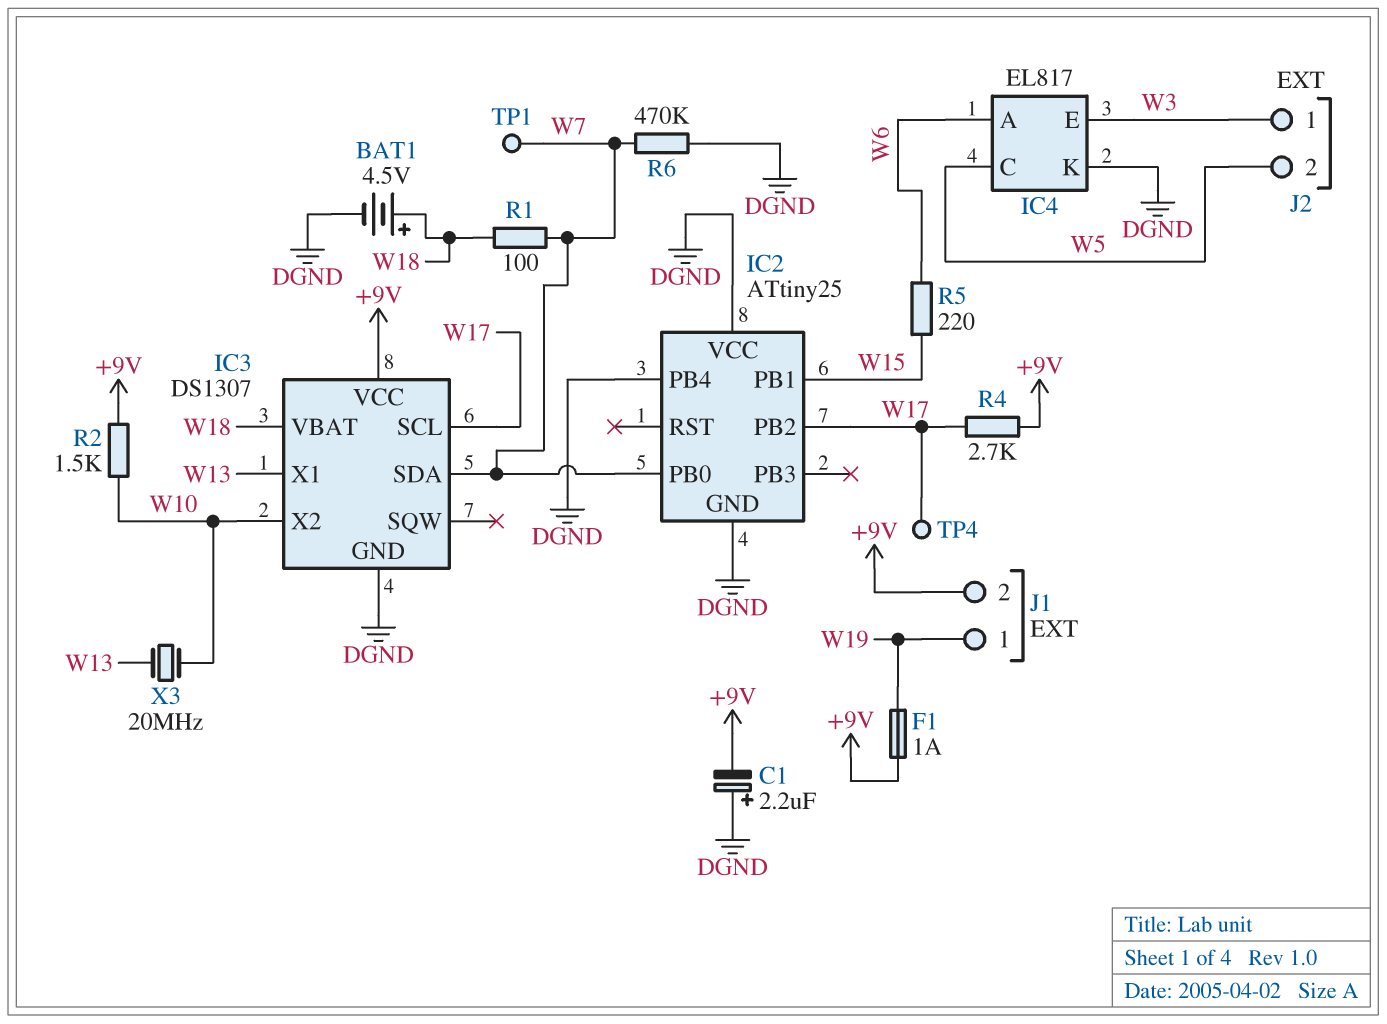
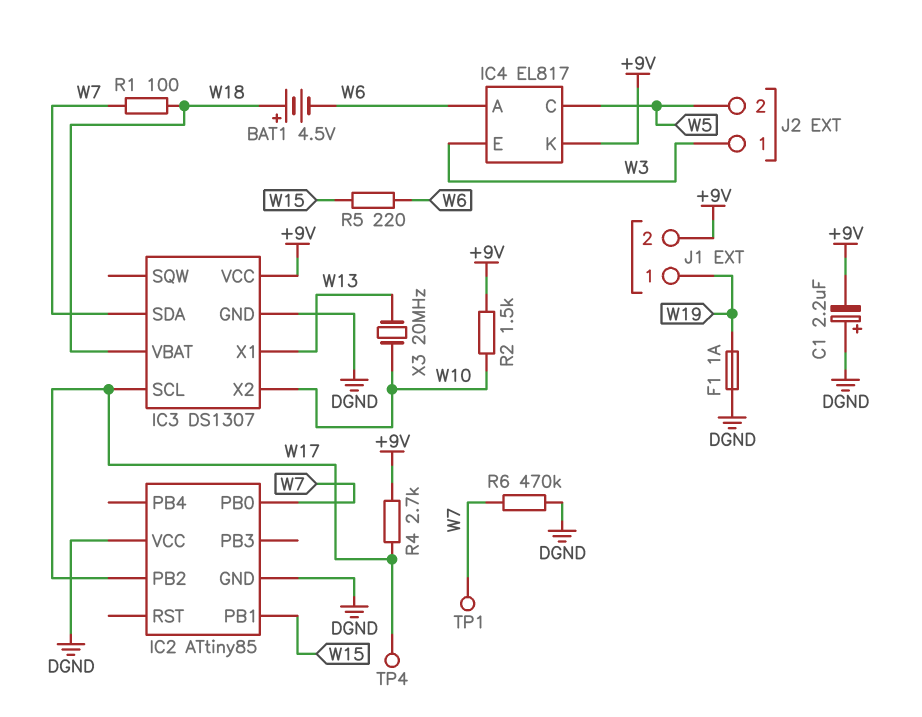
BAT1: 4.5V (plus W18, minus DGND) -> 4.5V (plus W18, minus W6)
F1: 1A (+9V, W19) -> 1A (DGND, W19)
IC2: ATtiny25 -> ATtiny85
IC2 pin PB4: DGND -> none
IC4 pin K: DGND -> +9V

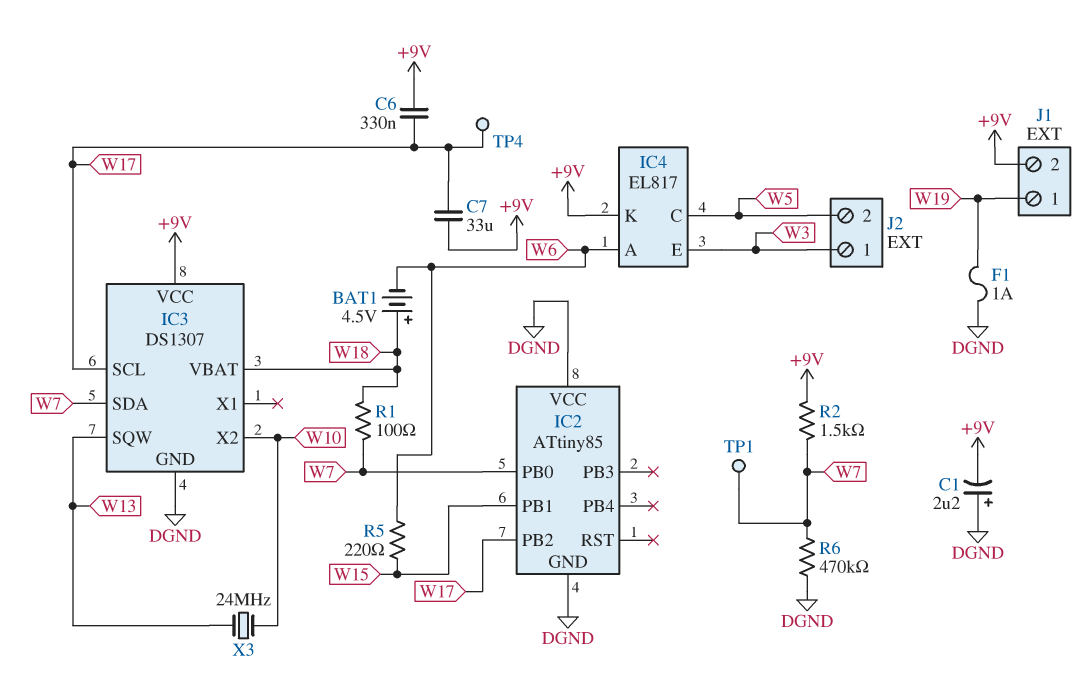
C6: none -> 330nF (+9V, W17)
C7: none -> 33uF (+9V, W17)
IC3 pin SQW: none -> W13
IC3 pin X1: W13 -> none
R2: 1.5k (+9V, W10) -> 1.5k (+9V, W7)
R4: 2.7k (+9V, W17) -> none
X3: 20MHz (W10, W13) -> 24MHz (W10, W13)

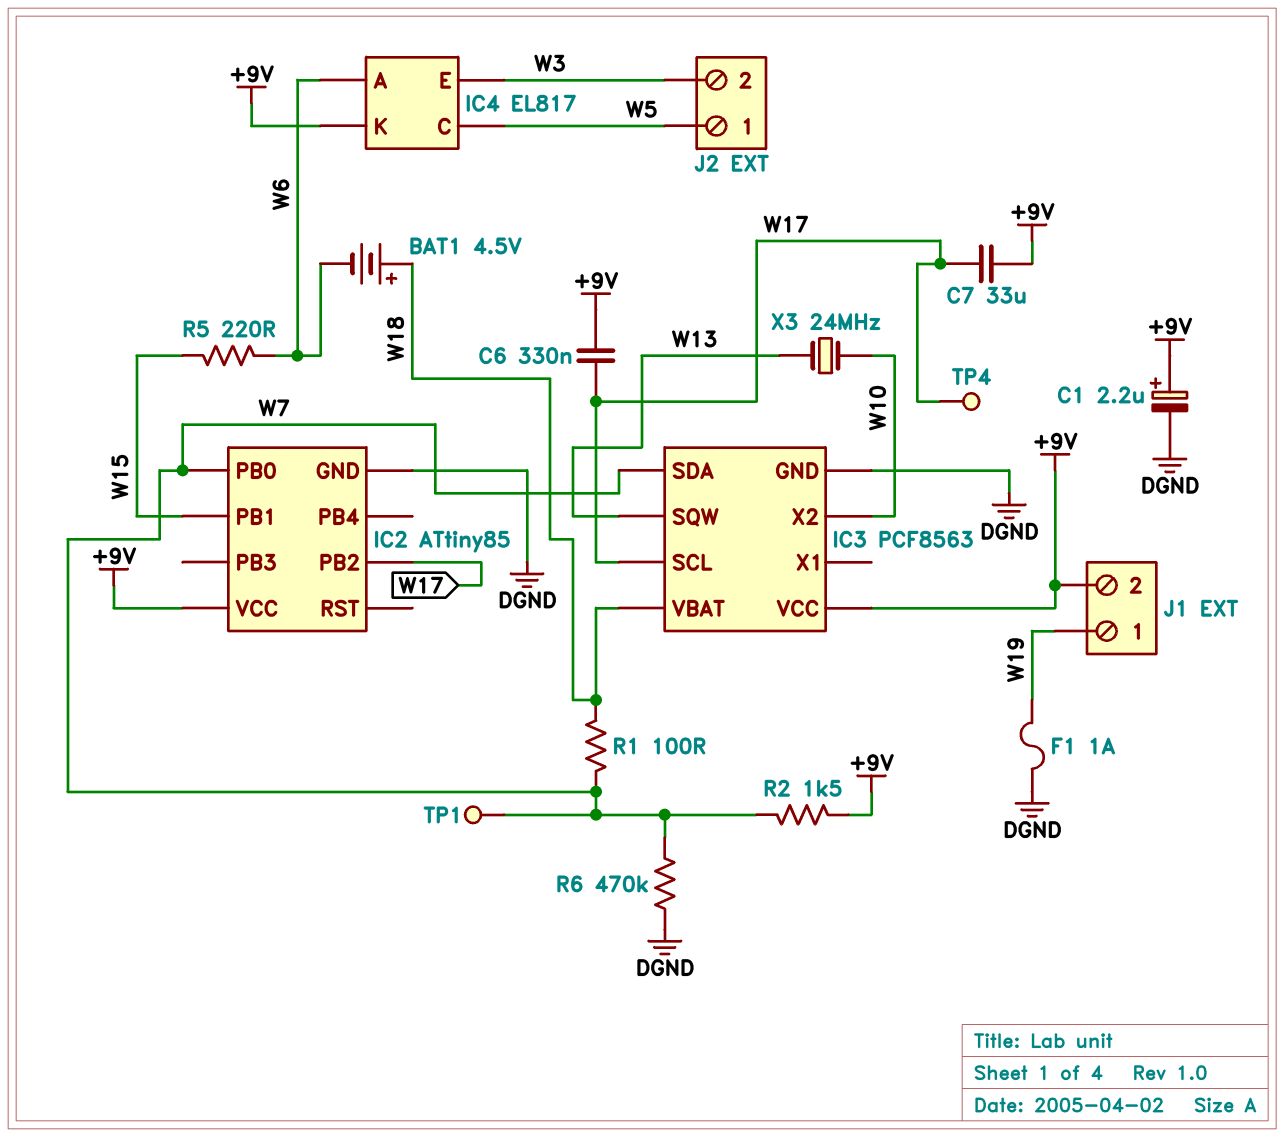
C1: 2.2uF (plus DGND, minus +9V) -> 2.2uF (plus +9V, minus DGND)
IC2 pin VCC: DGND -> +9V
IC3: DS1307 -> PCF8563
J2 pin 1: W3 -> W5
J2 pin 2: W5 -> W3

